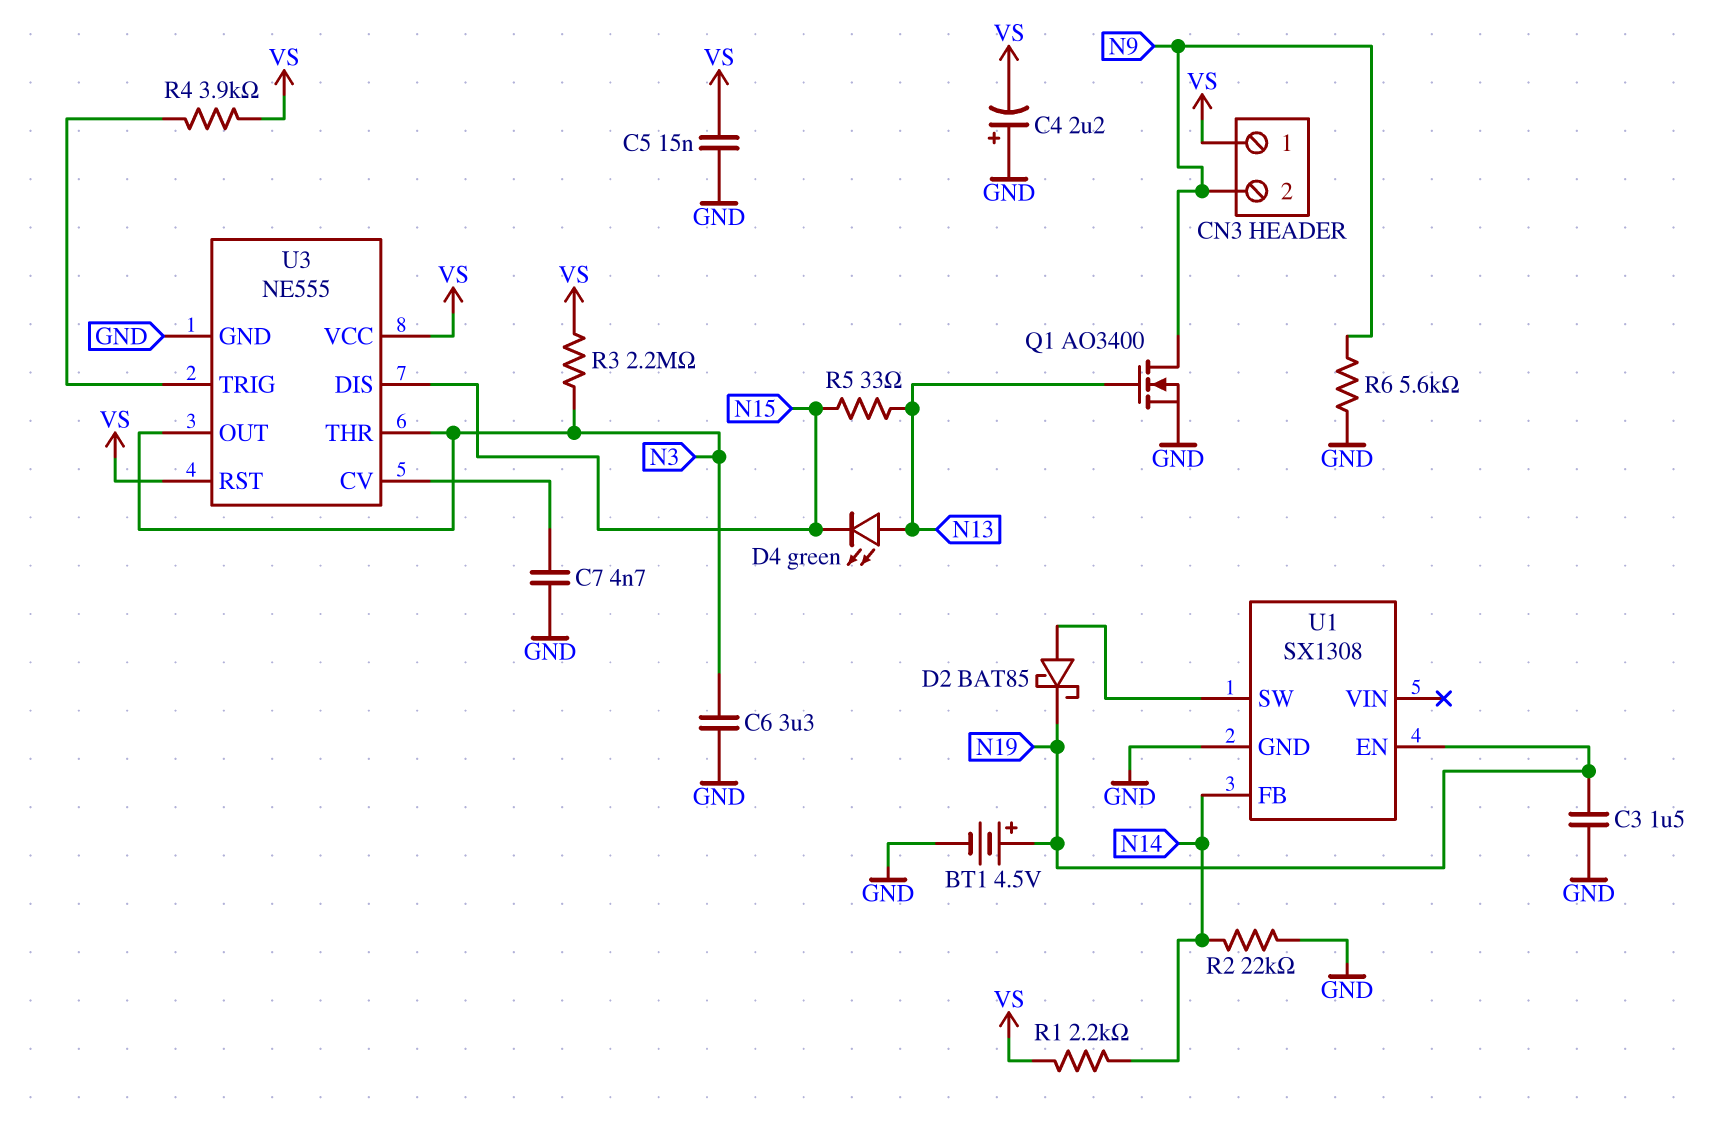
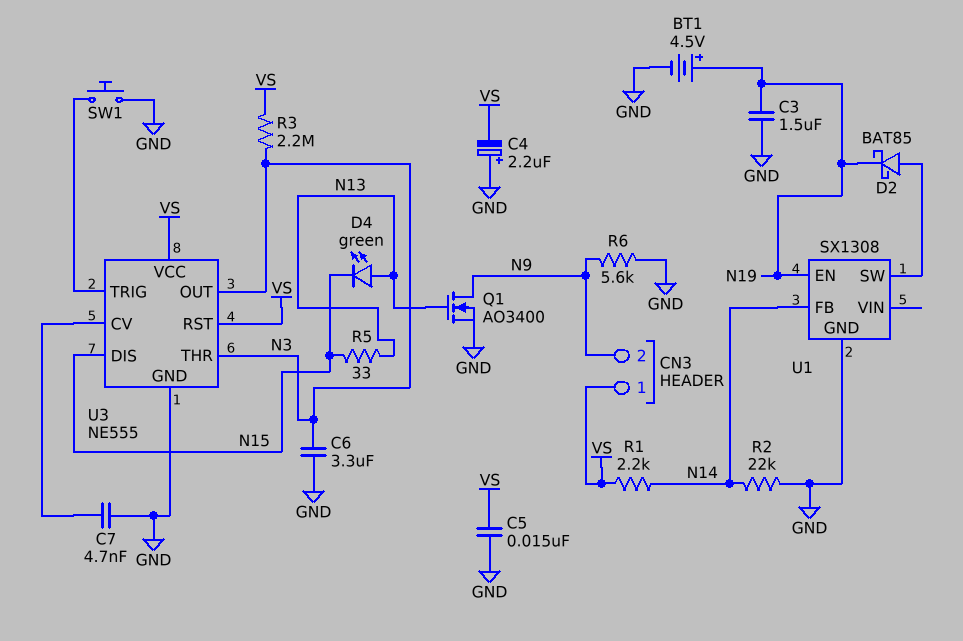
R4: 3.9k (U3/TRIG, VS) -> none
SW1: none -> button (GND, U3/TRIG)

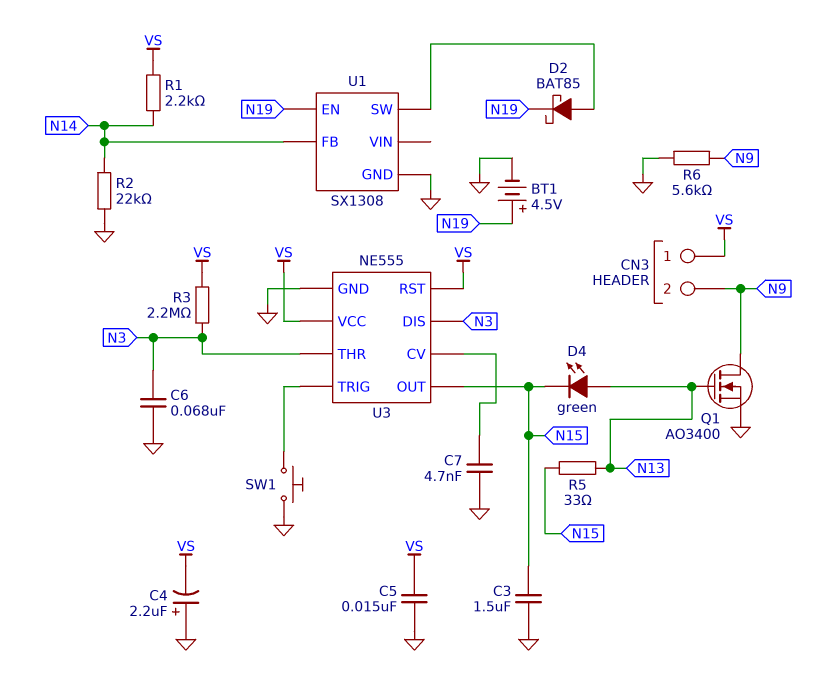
C3: 1.5uF (GND, N19) -> 1.5uF (GND, N15)
C6: 3.3uF (GND, N3) -> 68nF (GND, N3)
U3 pin DIS: N15 -> N3
U3 pin OUT: N3 -> N15

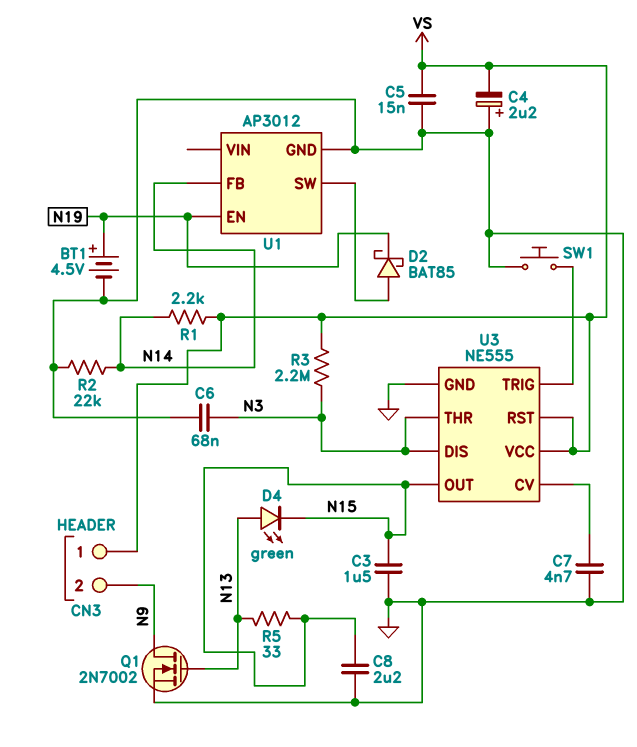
C8: none -> 2.2uF (GND, N15)
Q1: NMOS AO3400 (G N13, D N9, S GND) -> NMOS 2N7002 (G N13, D N9, S GND)
R6: 5.6k (GND, N9) -> none
U1: SX1308 -> AP3012

